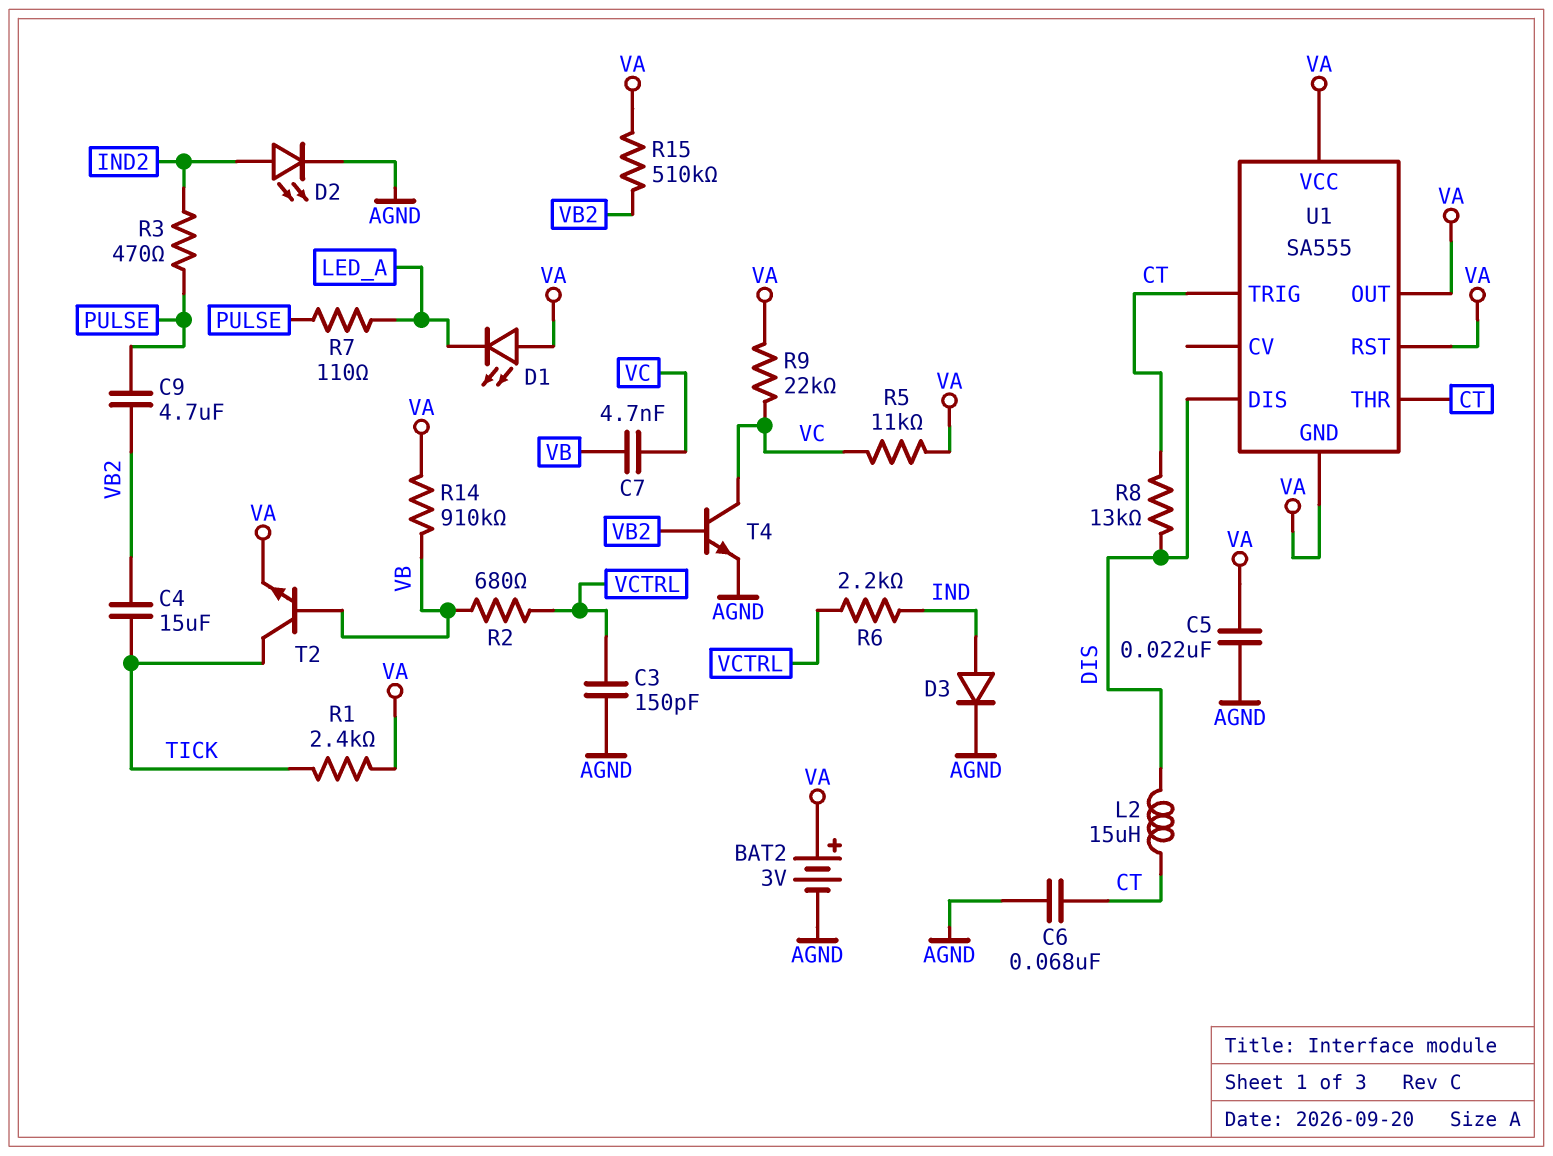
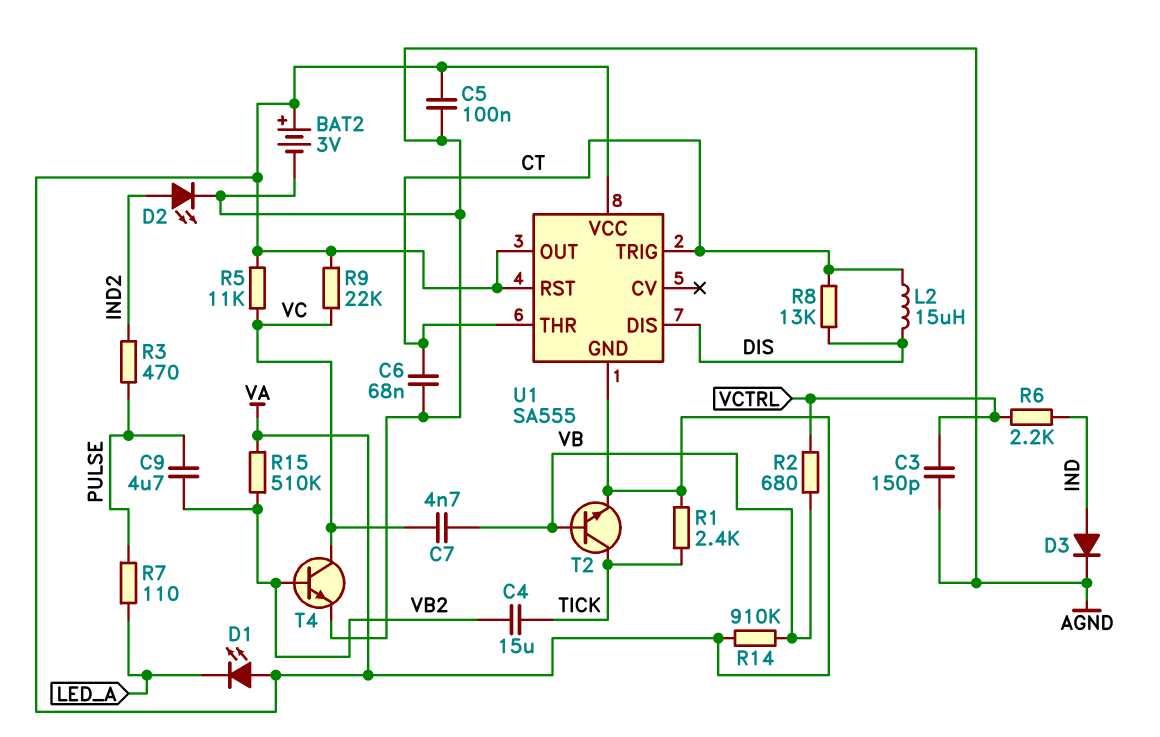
C5: 22nF (AGND, VA) -> 100nF (AGND, VA)

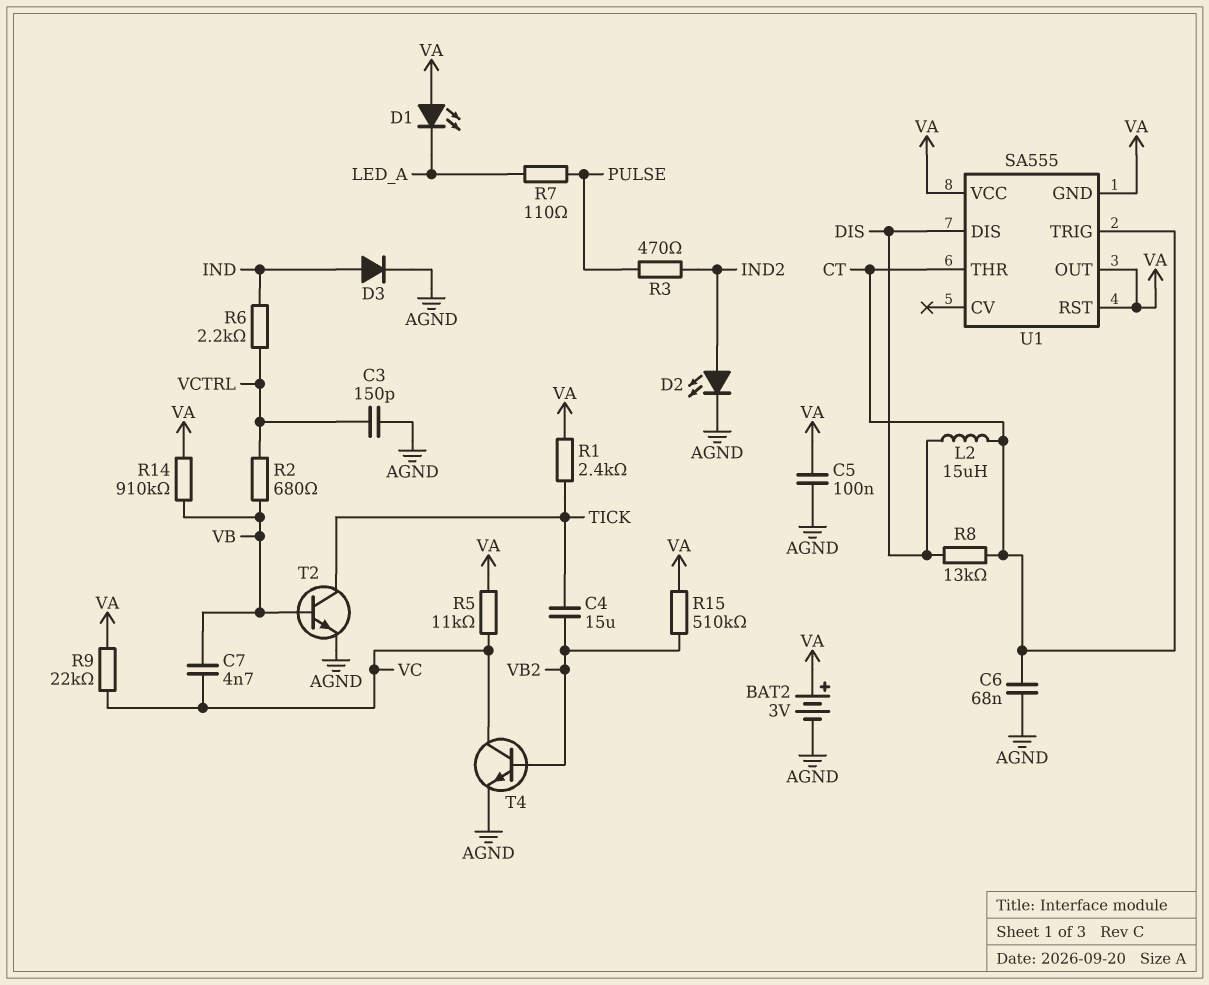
C9: 4.7uF (PULSE, VB2) -> none
T2: NPN (B VB, C TICK, E VA) -> NPN (B VB, C TICK, E AGND)

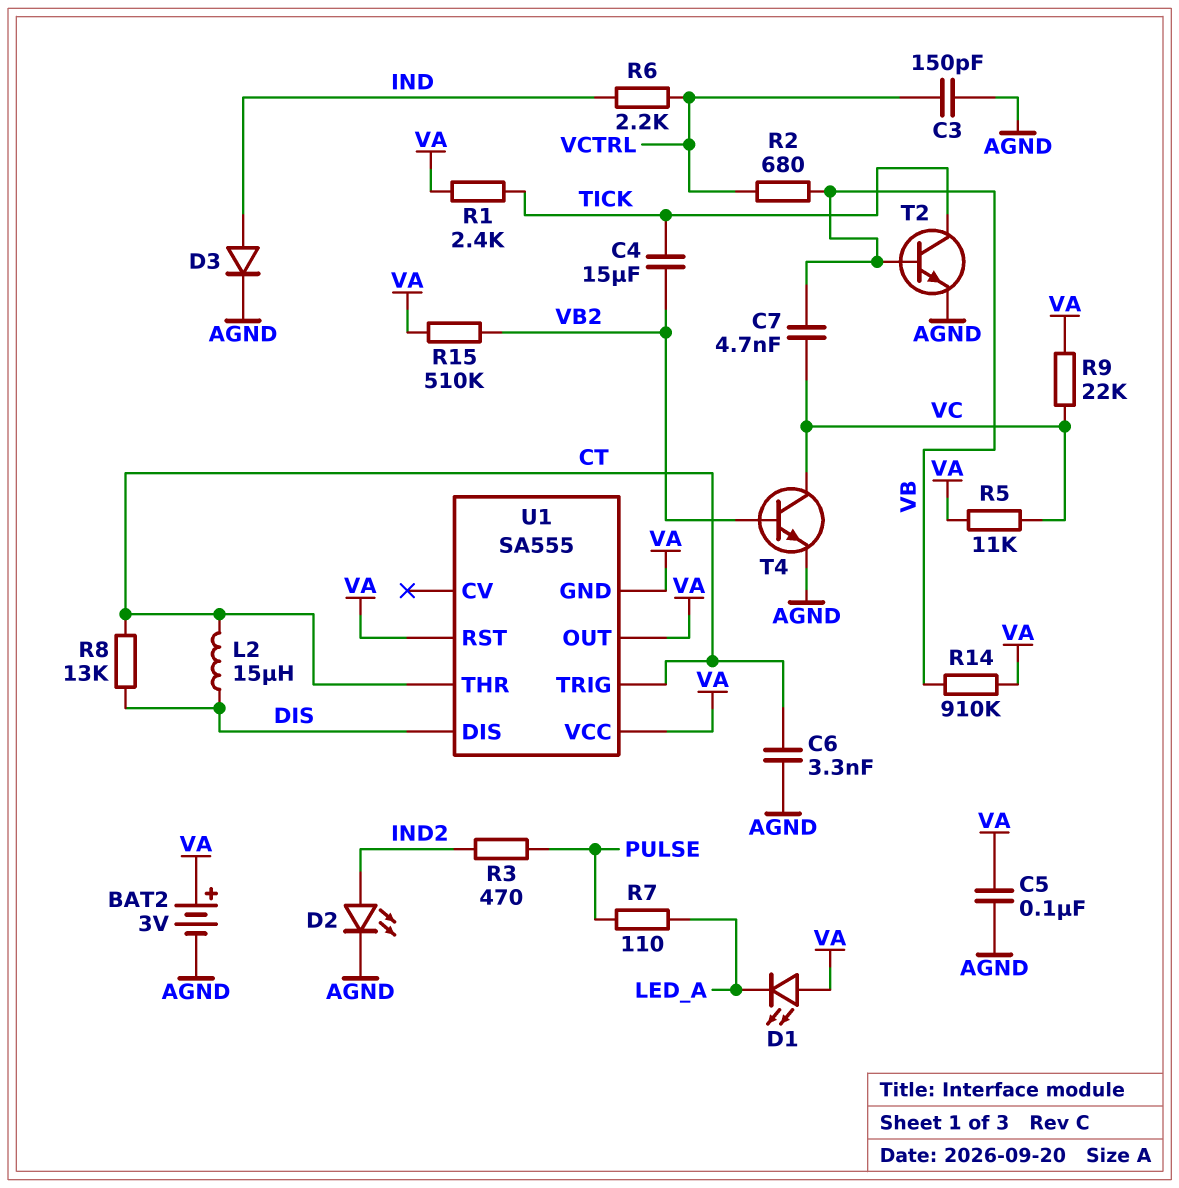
C6: 68nF (AGND, CT) -> 3.3nF (AGND, CT)

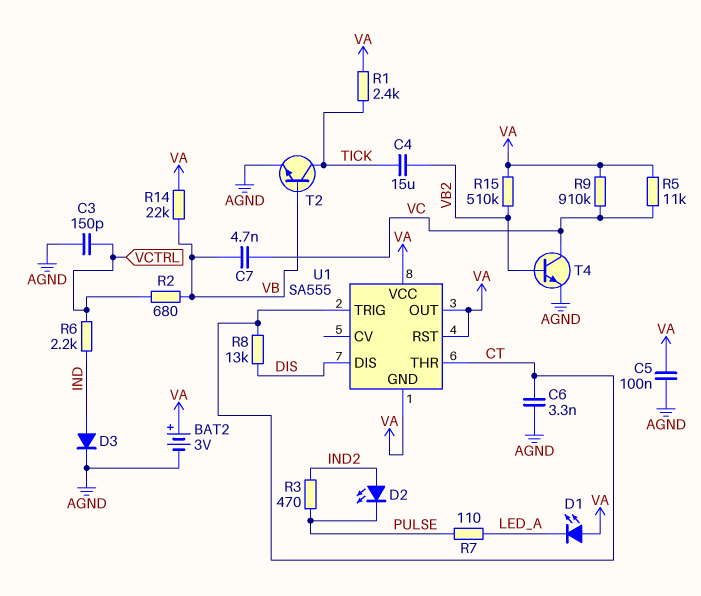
D2: LED (A IND2, K AGND) -> LED (A IND2, K PULSE)
L2: 15uH (CT, DIS) -> none
R9: 22k (VA, VC) -> 910k (VA, VC)
R14: 910k (VA, VB) -> 22k (VA, VB)

